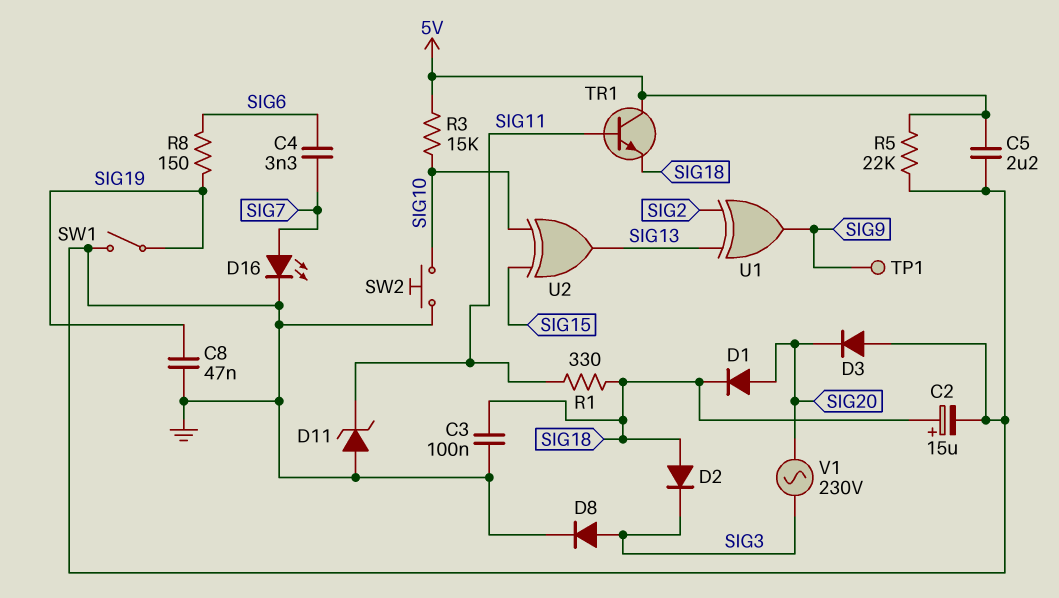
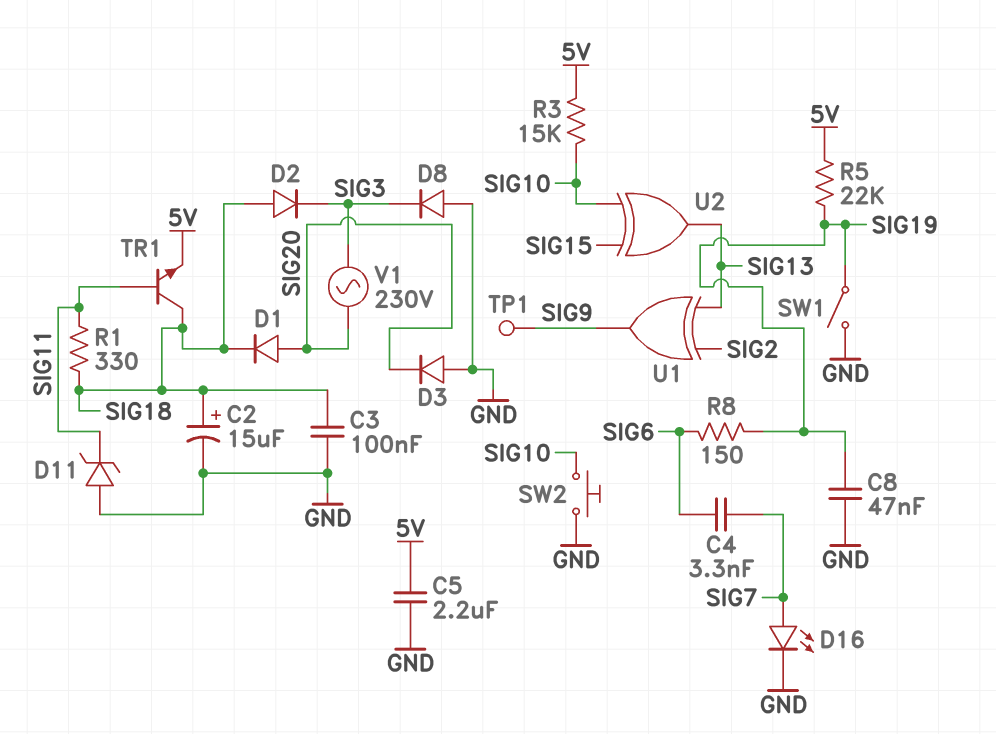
D8: diode (A SIG3, K GND) -> diode (A GND, K SIG3)
R5: 22k (5V, GND) -> 22k (5V, SIG19)
TR1: NPN (B SIG11, C 5V, E SIG18) -> NPN (B SIG11, C SIG18, E 5V)

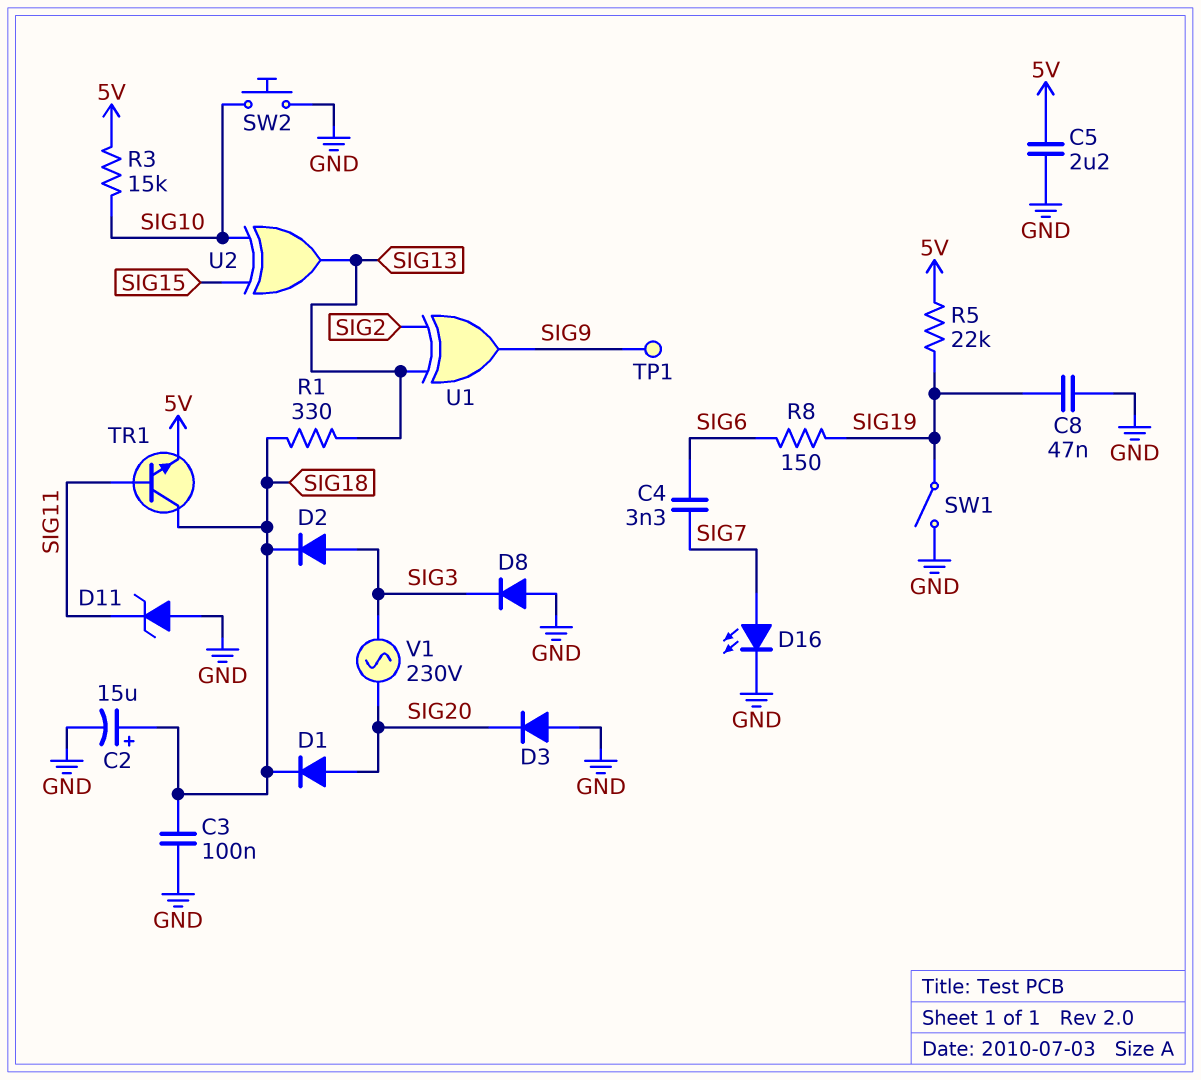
D2: diode (A SIG18, K SIG3) -> diode (A SIG3, K SIG18)
R1: 330 (SIG11, SIG18) -> 330 (SIG13, SIG18)

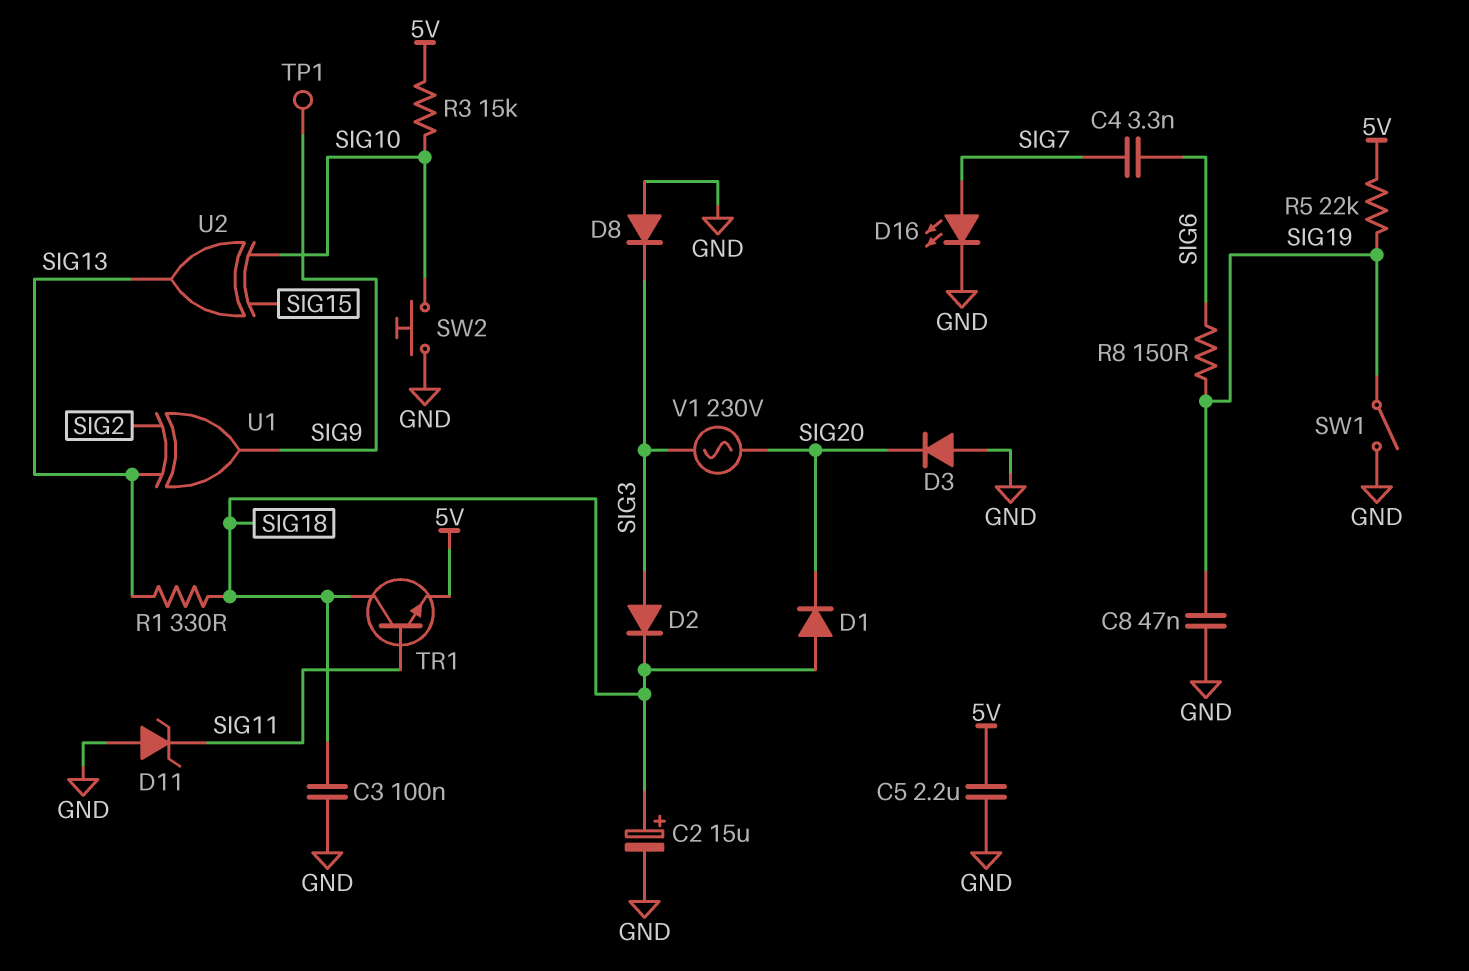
D1: diode (A SIG20, K SIG18) -> diode (A SIG18, K SIG20)

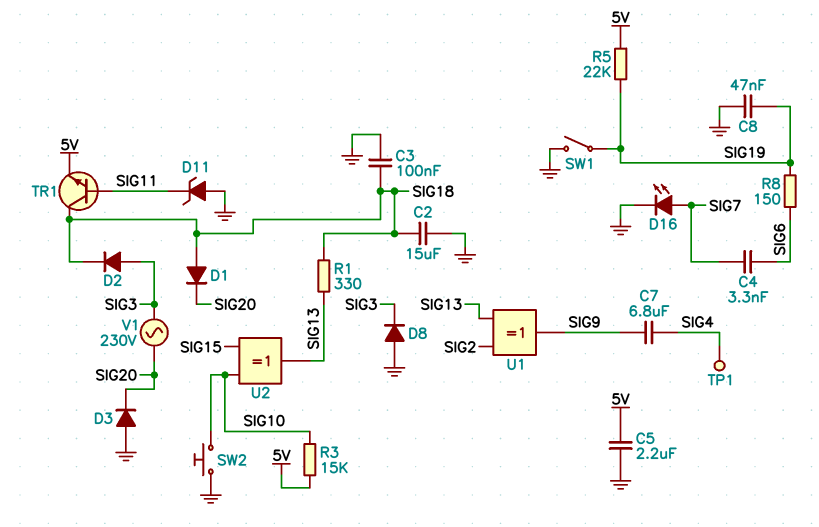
C2: 15uF (plus SIG18, minus GND) -> 15uF (GND, SIG18)
C7: none -> 6.8uF (SIG4, SIG9)
TP1: test point (SIG9) -> test point (SIG4)

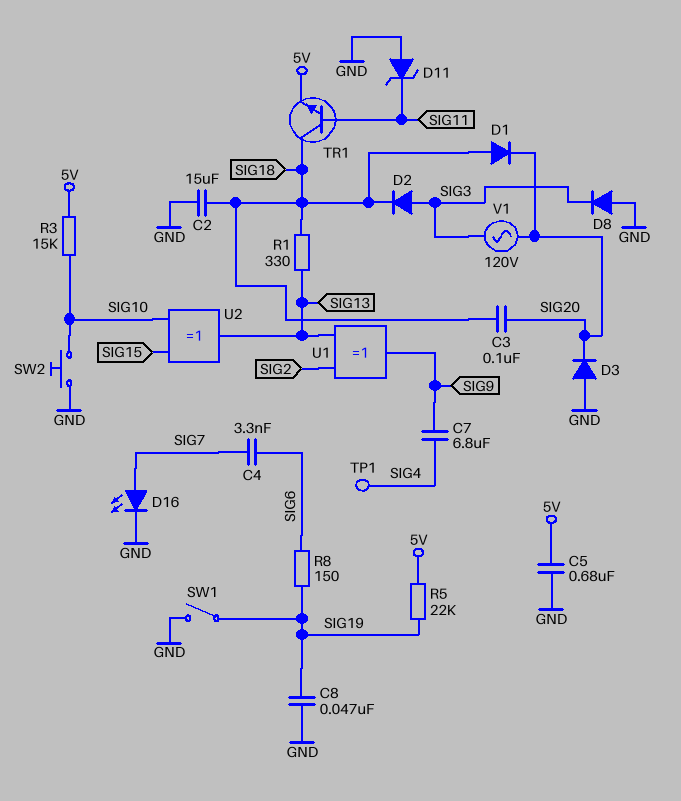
C3: 100nF (GND, SIG18) -> 100nF (SIG18, SIG20)
C5: 2.2uF (5V, GND) -> 680nF (5V, GND)
V1: AC 230V (SIG3, SIG20) -> AC 120V (SIG3, SIG20)

